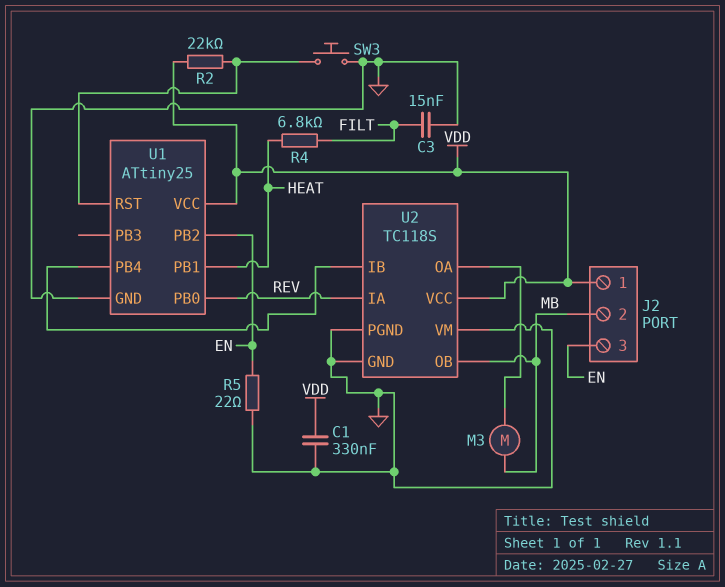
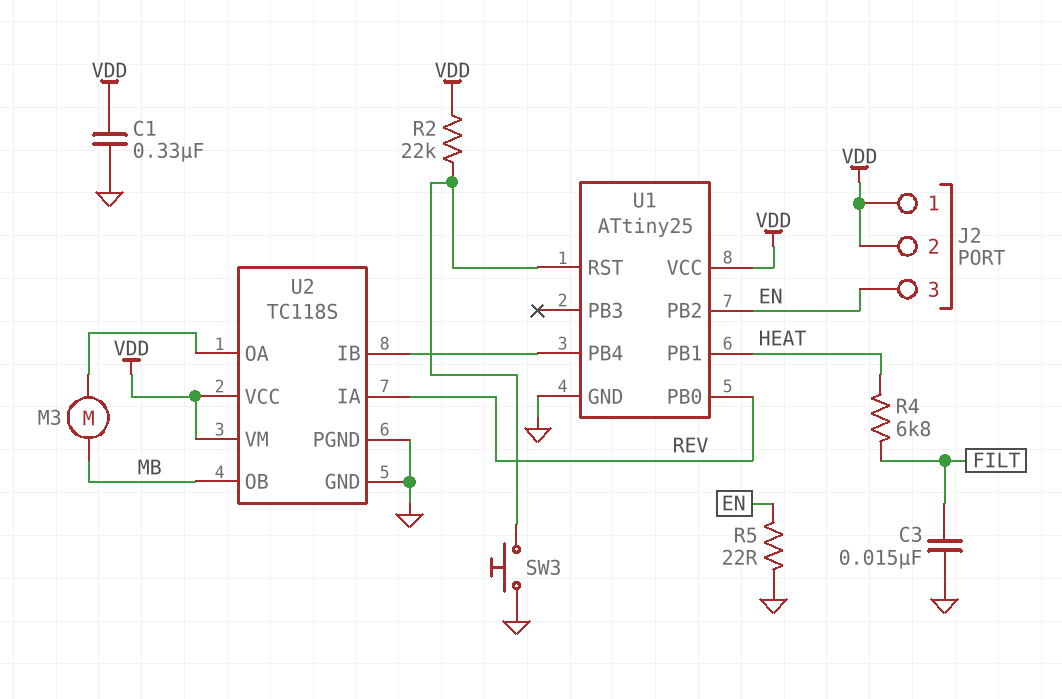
J2 pin 2: MB -> VDD
U2 pin VM: GND -> VDD

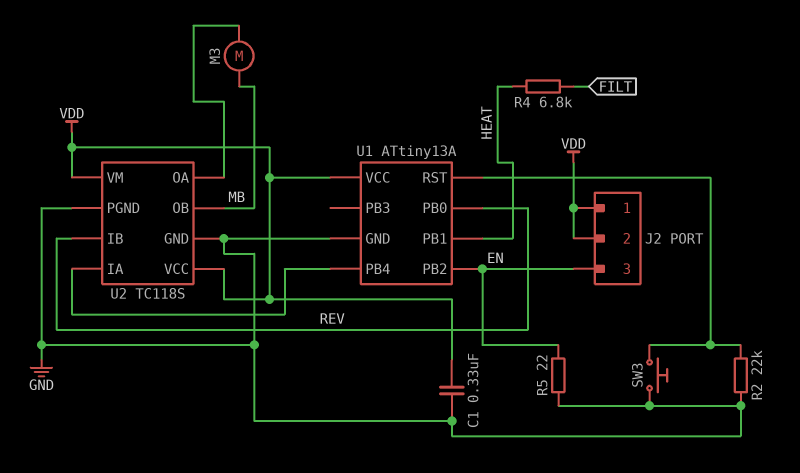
C3: 15nF (FILT, GND) -> none
R2: 22k (U1/RST, VDD) -> 22k (GND, U1/RST)
U1: ATtiny25 -> ATtiny13A
U2 pin IA: REV -> U1/PB4
U2 pin IB: U1/PB4 -> REV

